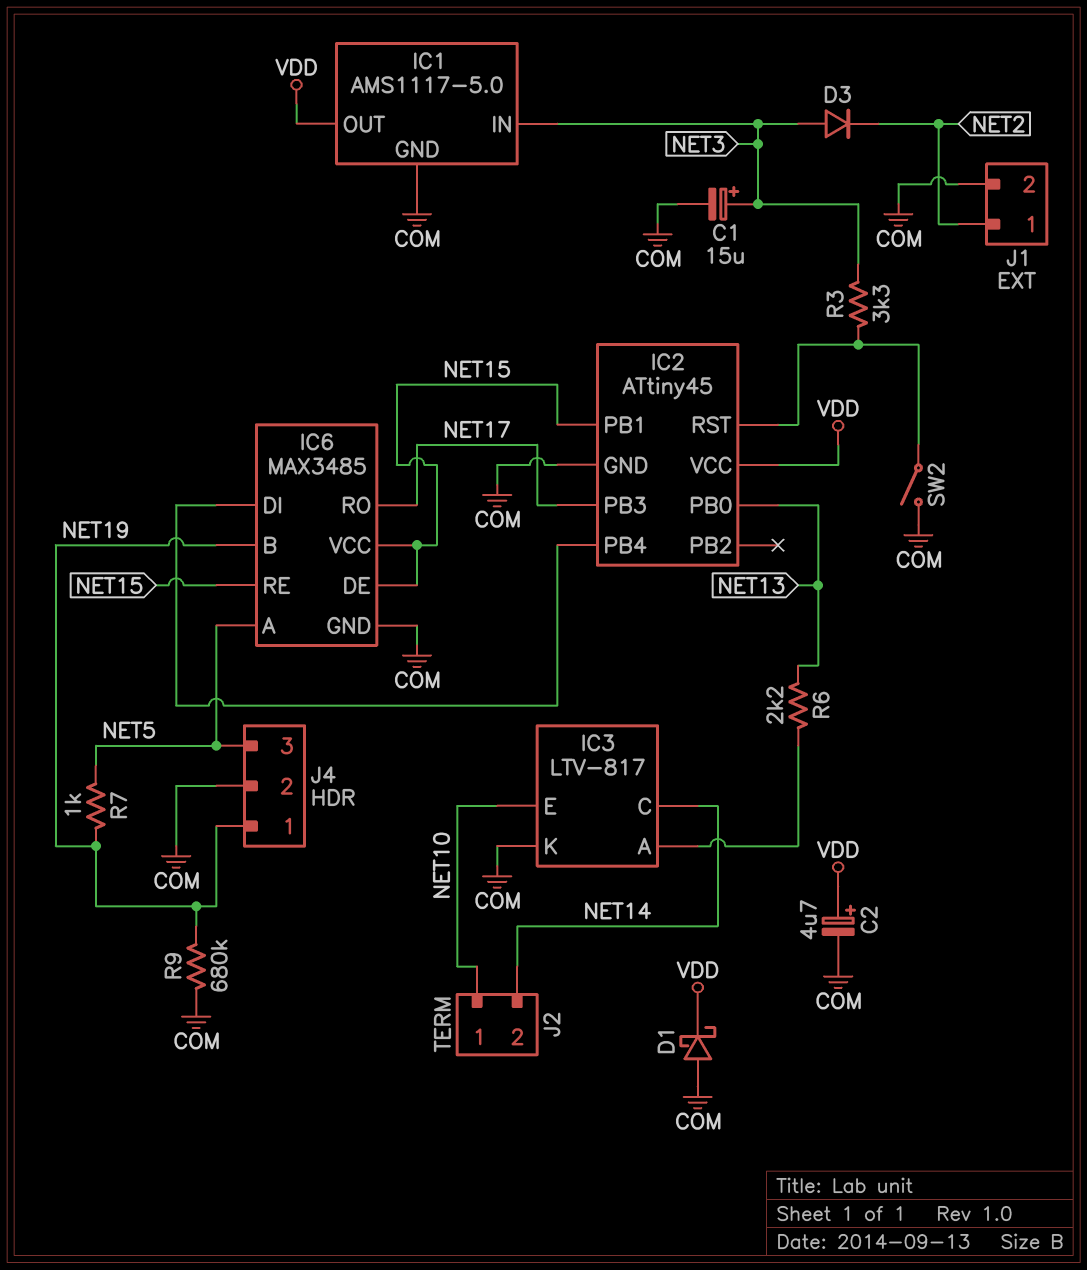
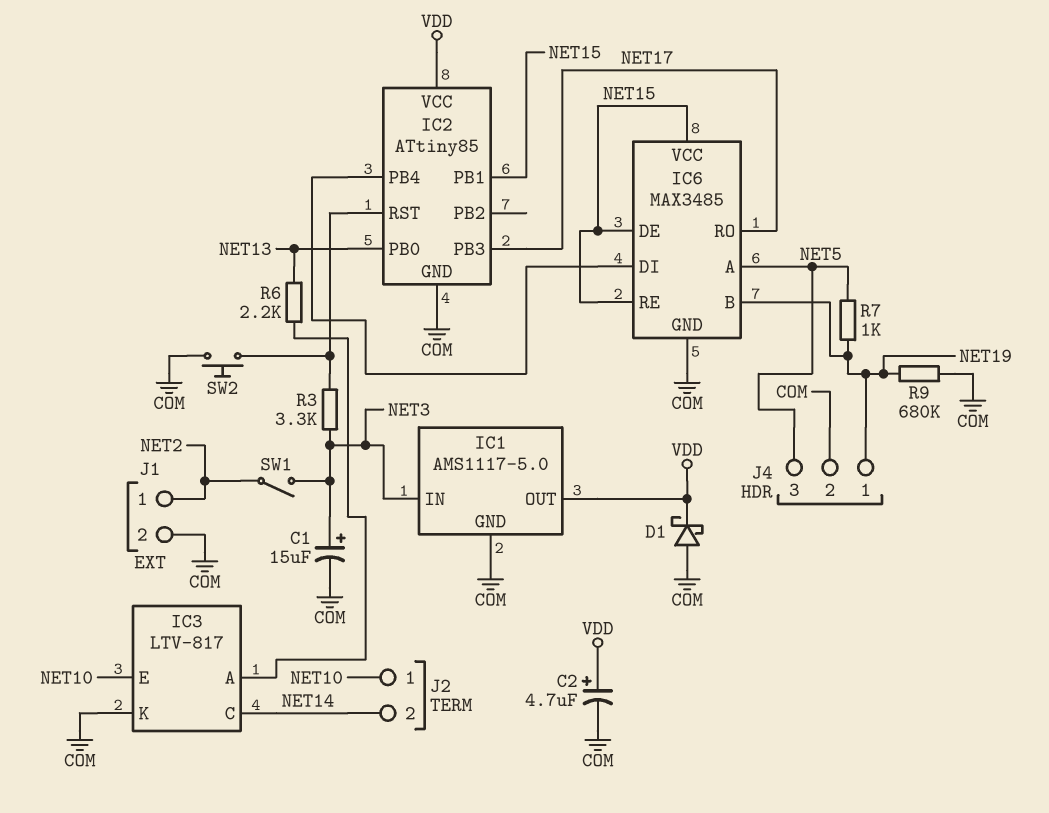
D3: diode (A NET3, K NET2) -> none
IC2: ATtiny45 -> ATtiny85
SW1: none -> switch (NET2, NET3)
SW2: switch (COM, IC2/RST) -> button (COM, IC2/RST)

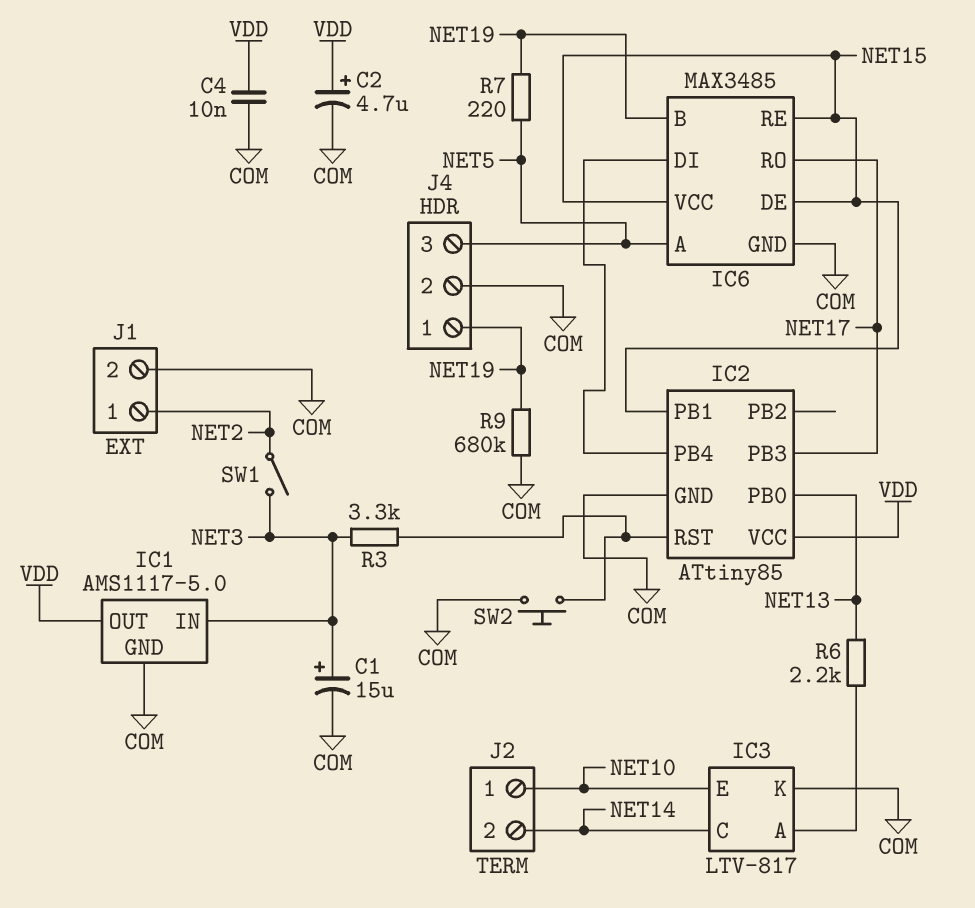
C4: none -> 10nF (COM, VDD)
D1: schottky (A COM, K VDD) -> none
R7: 1k (NET5, NET19) -> 220 (NET5, NET19)

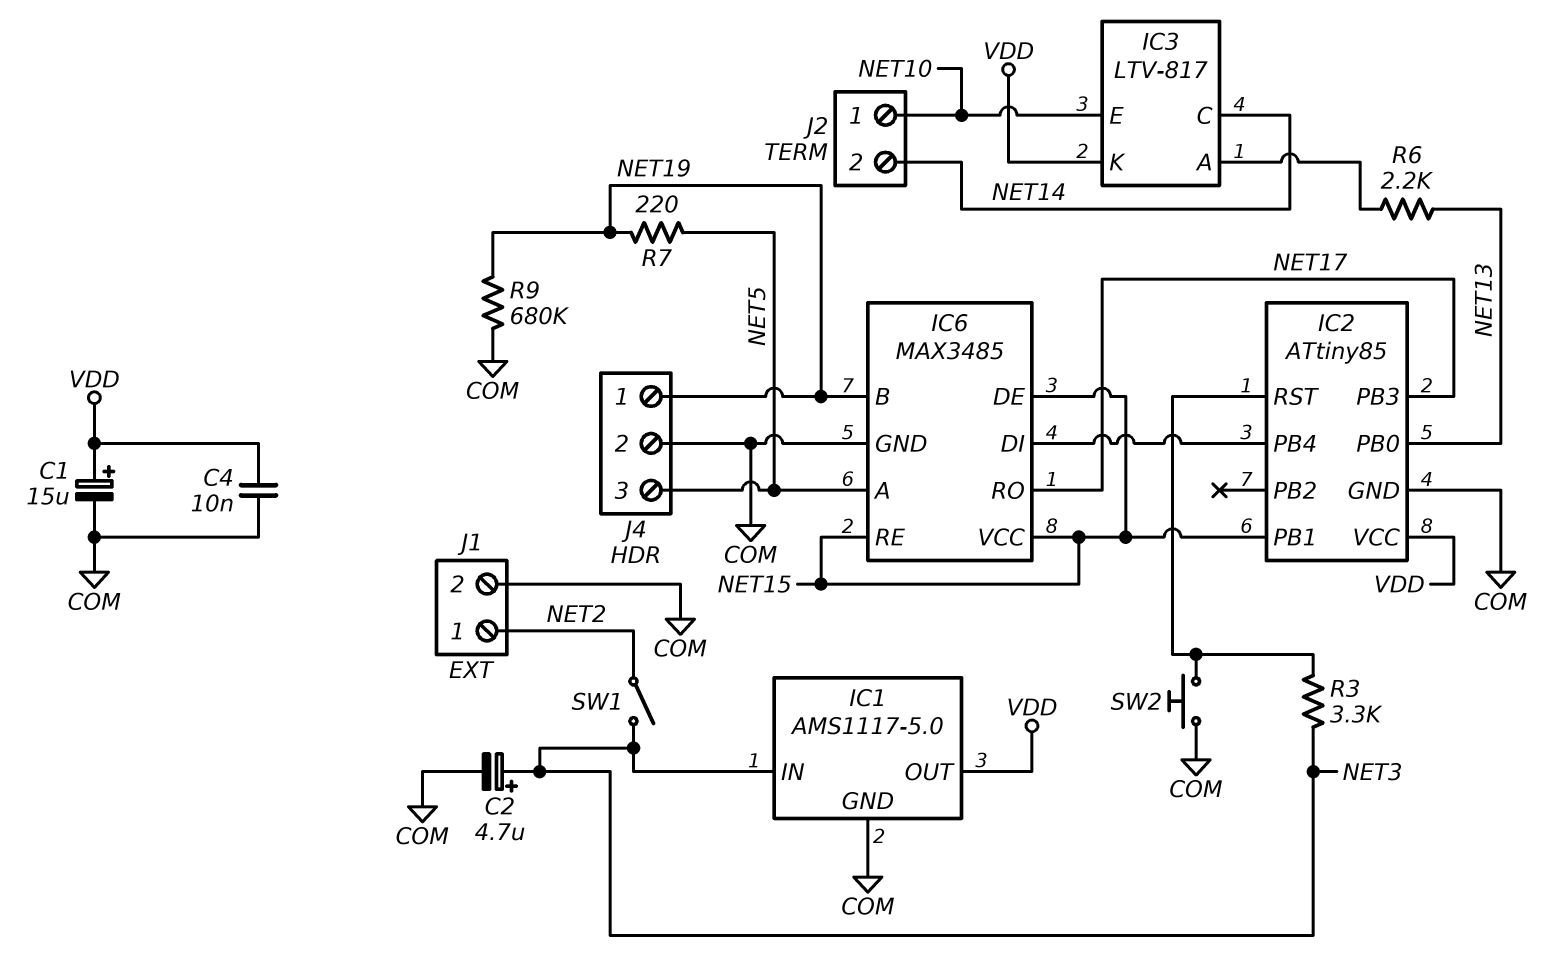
C1: 15uF (plus NET3, minus COM) -> 15uF (plus VDD, minus COM)
C2: 4.7uF (plus VDD, minus COM) -> 4.7uF (plus NET3, minus COM)
IC3 pin K: COM -> VDD

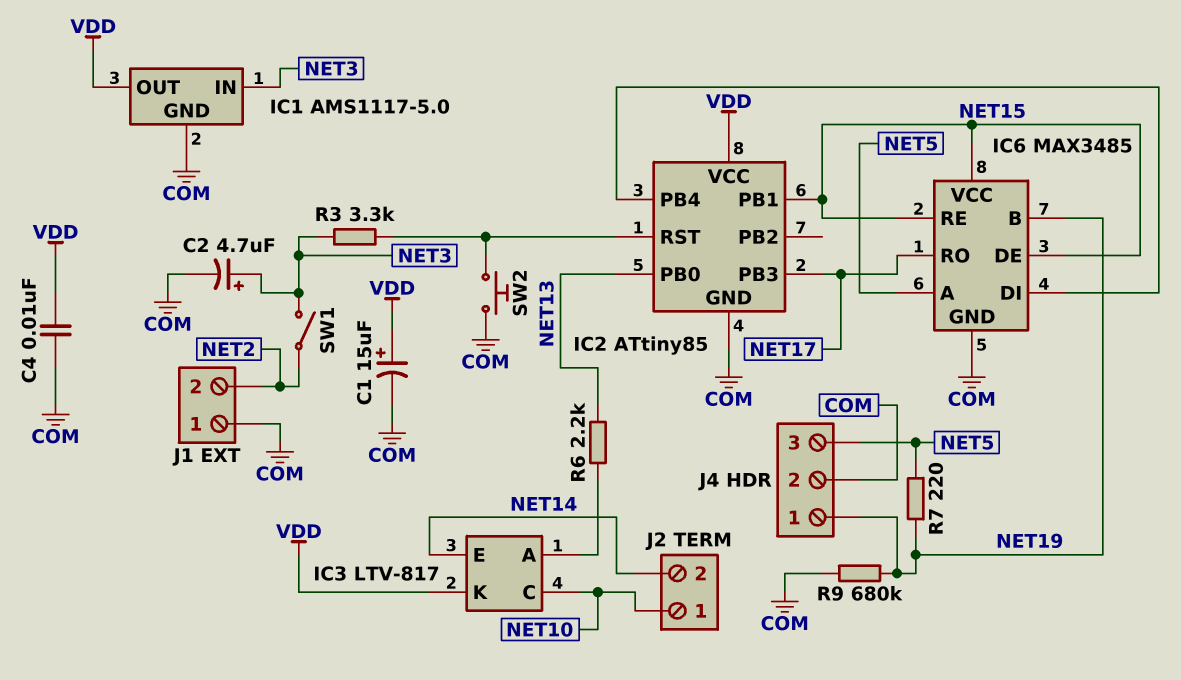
IC3 pin C: NET14 -> NET10
IC3 pin E: NET10 -> NET14
J1 pin 1: NET2 -> COM
J1 pin 2: COM -> NET2

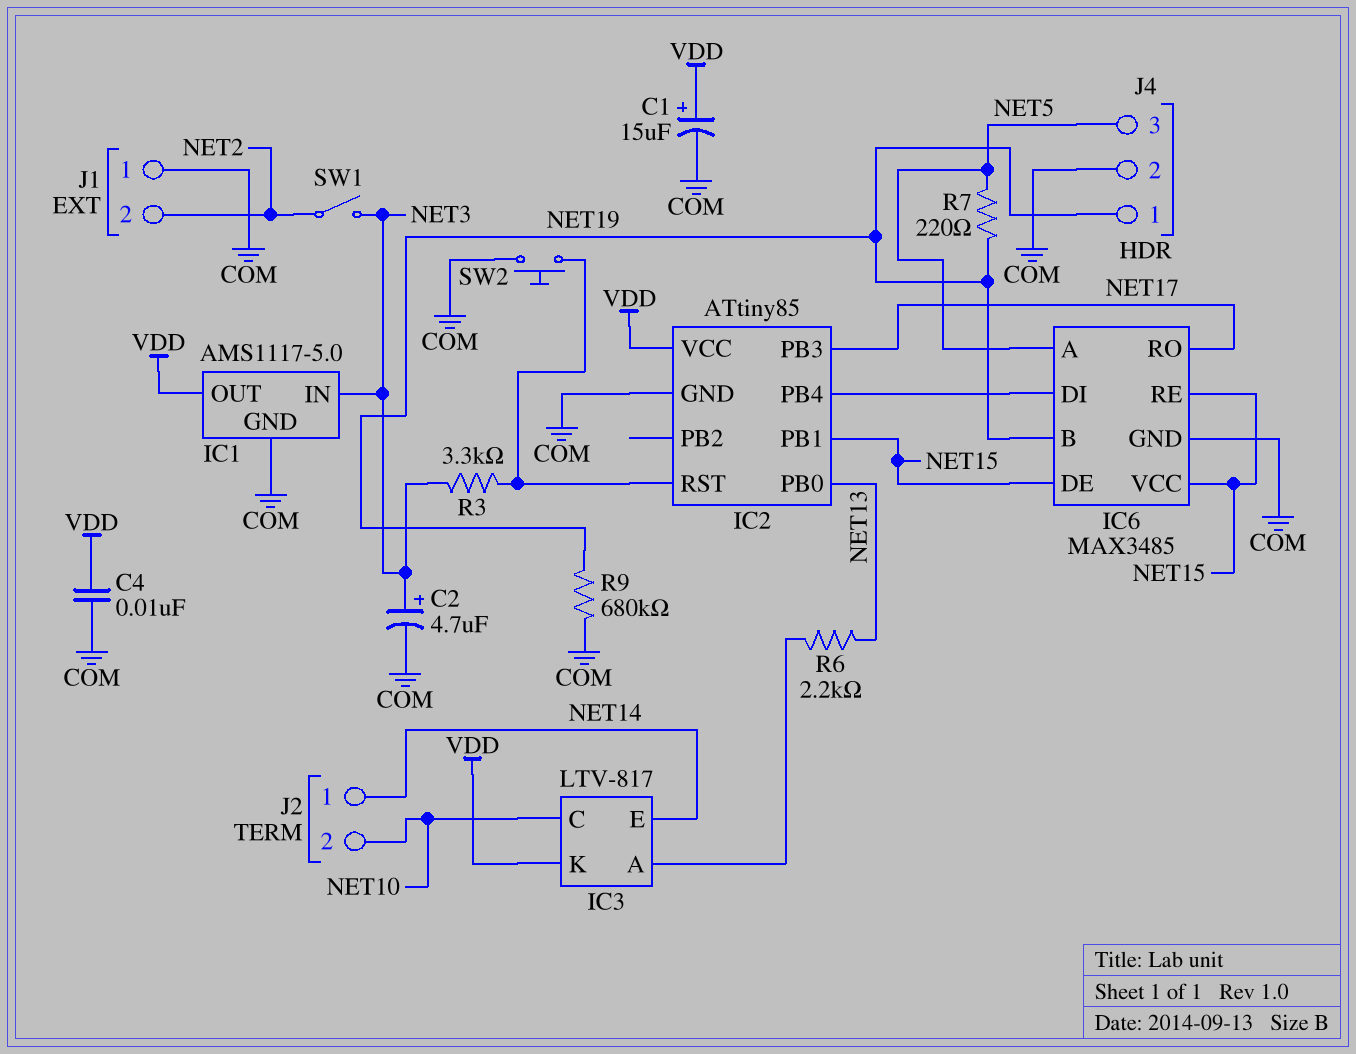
J2 pin 1: NET10 -> NET14
J2 pin 2: NET14 -> NET10

